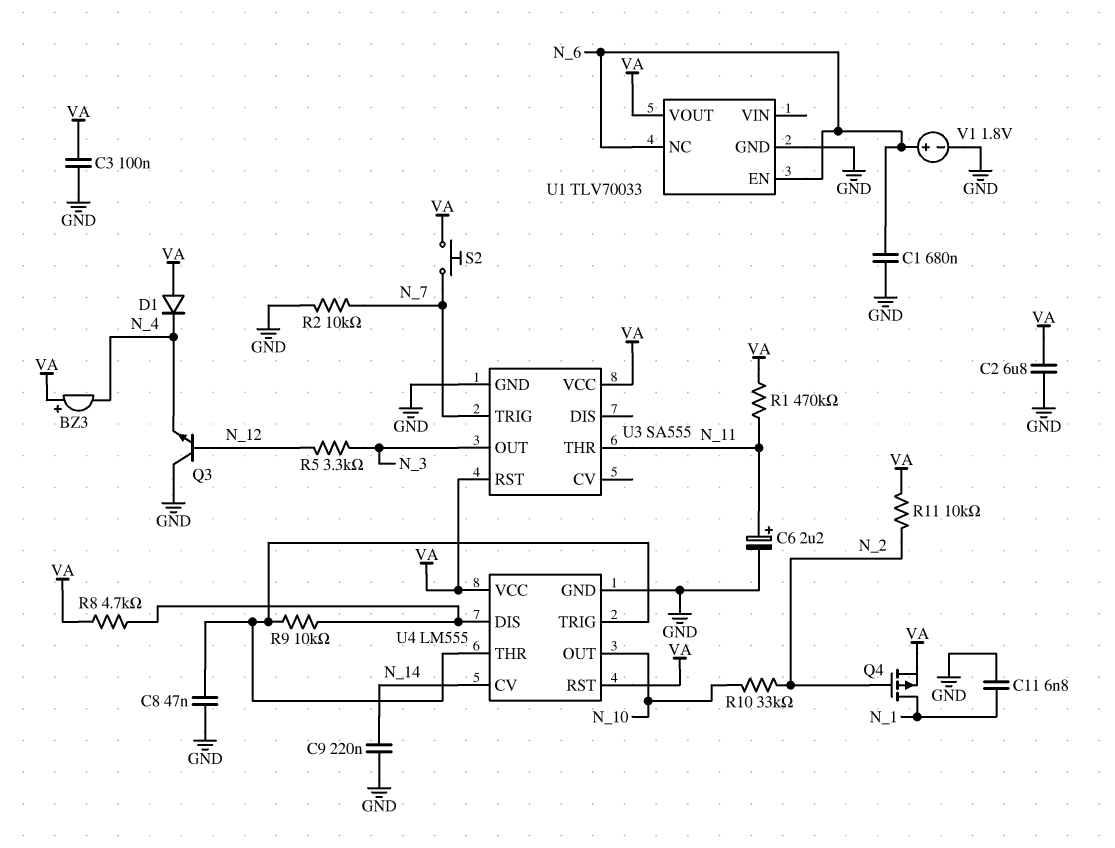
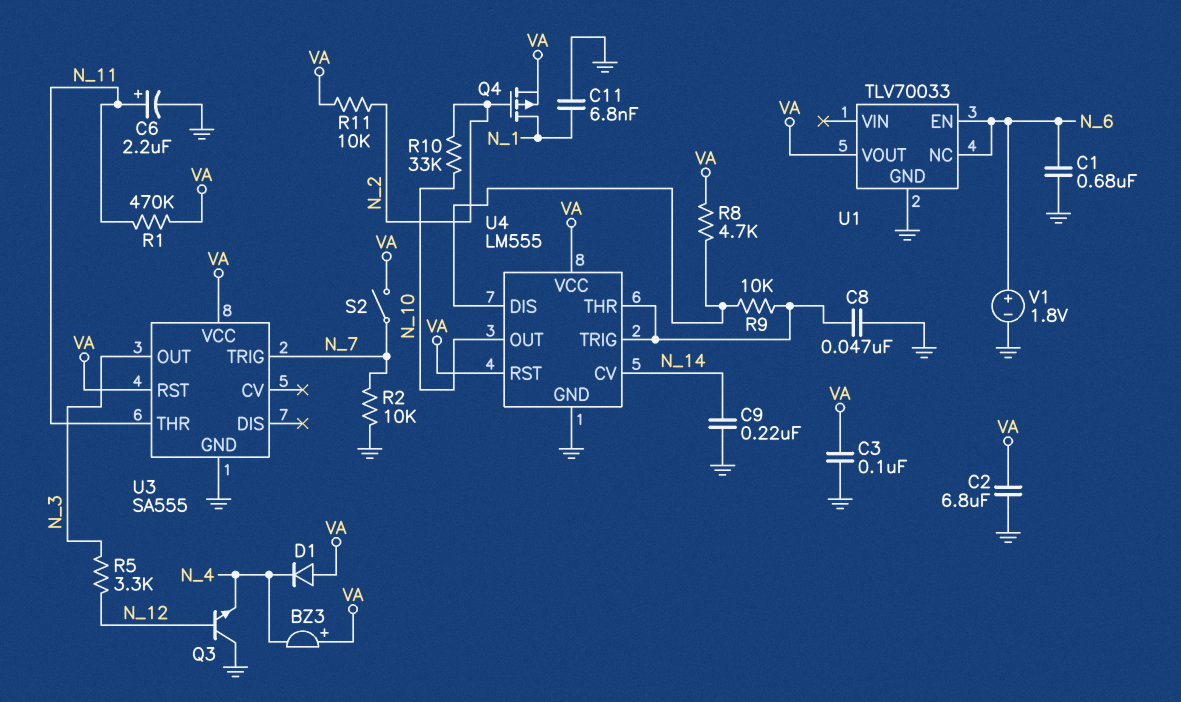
S2: button (N_7, VA) -> switch (N_7, VA)

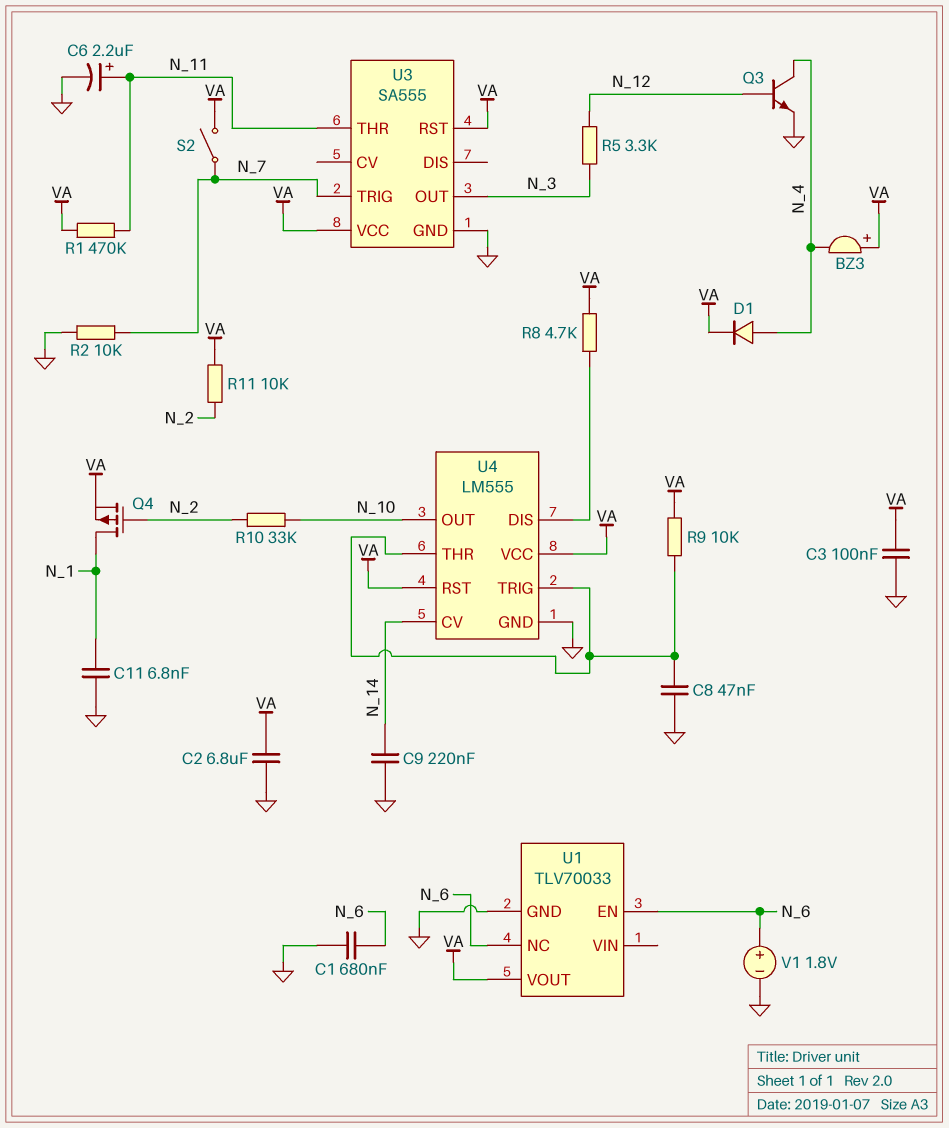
D1: diode (A VA, K N_4) -> diode (A N_4, K VA)
Q3: NPN (B N_12, C GND, E N_4) -> NPN (B N_12, C N_4, E GND)
R9: 10k (U4/DIS, U4/THR) -> 10k (U4/THR, VA)

